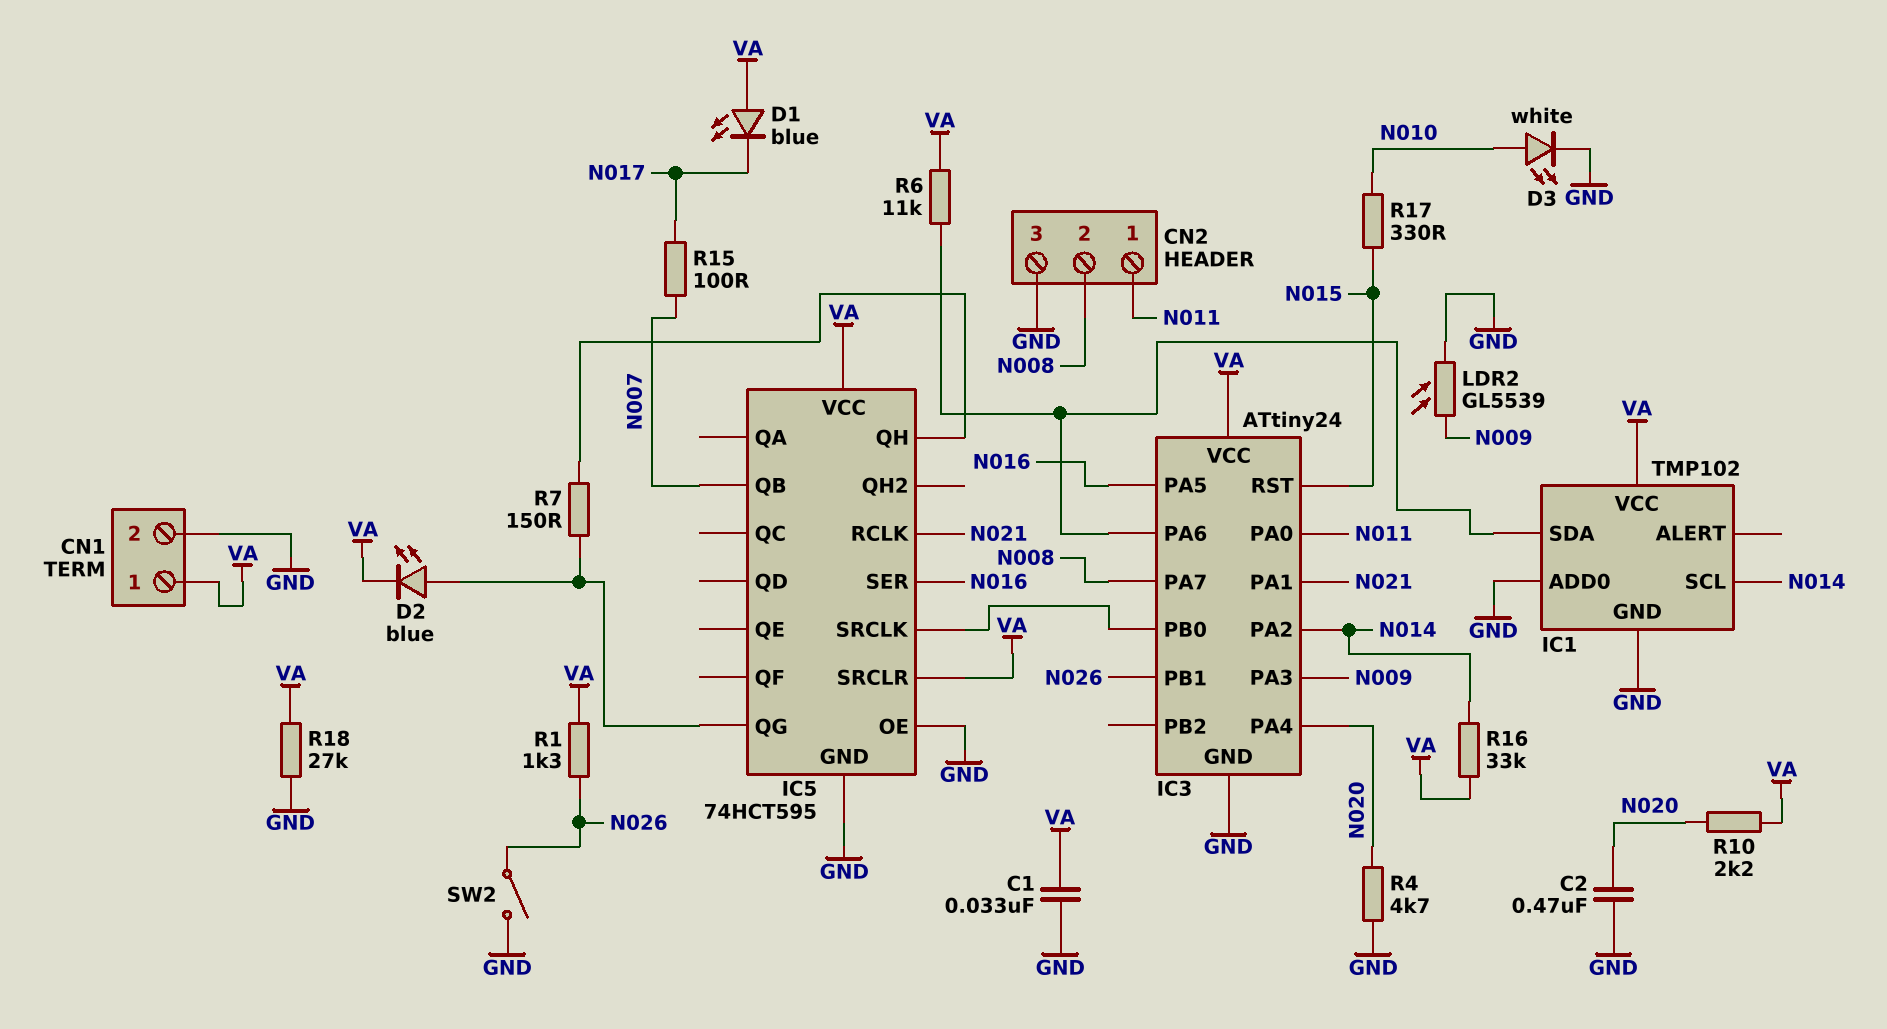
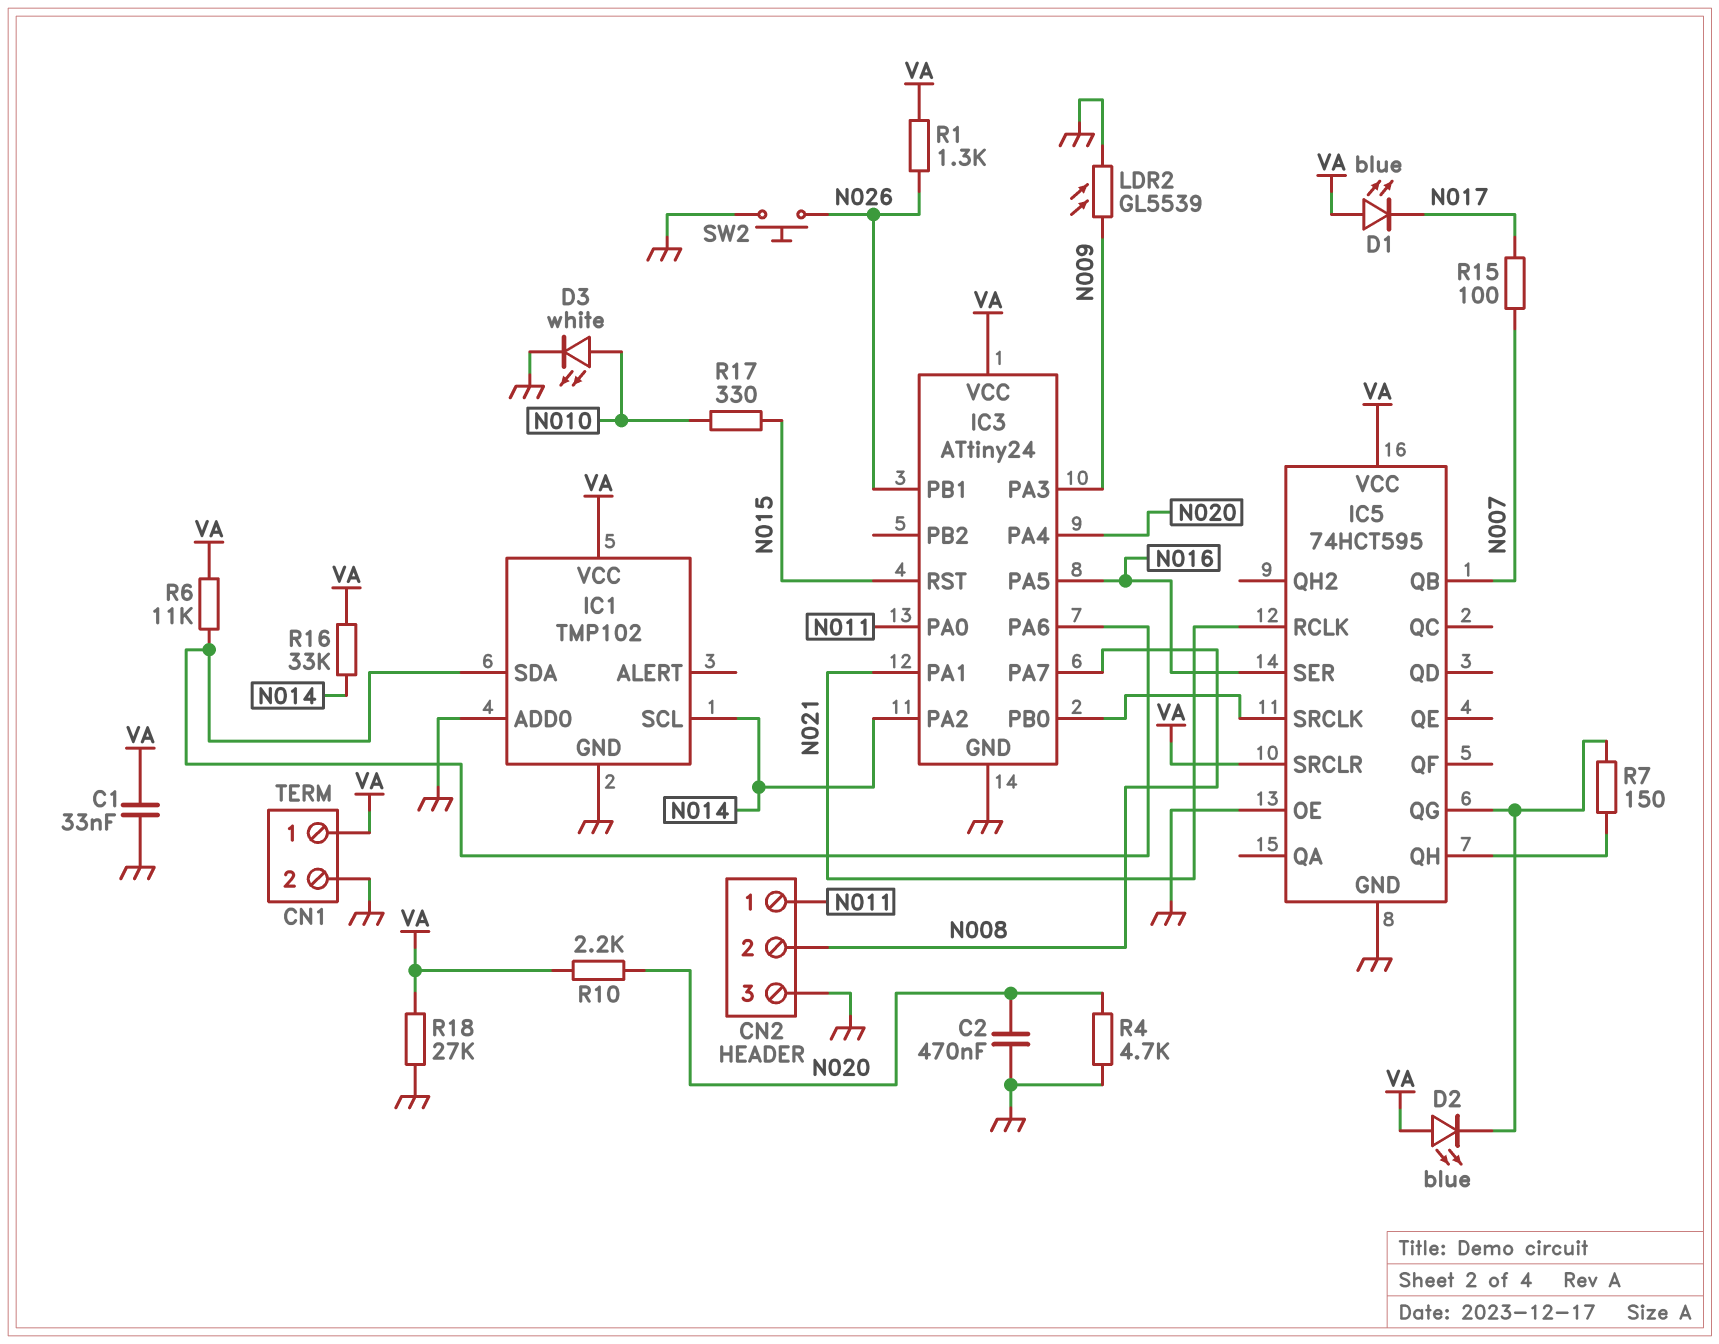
D2: LED blue (A IC5/QG, K VA) -> LED blue (A VA, K IC5/QG)
SW2: switch (GND, N026) -> button (GND, N026)

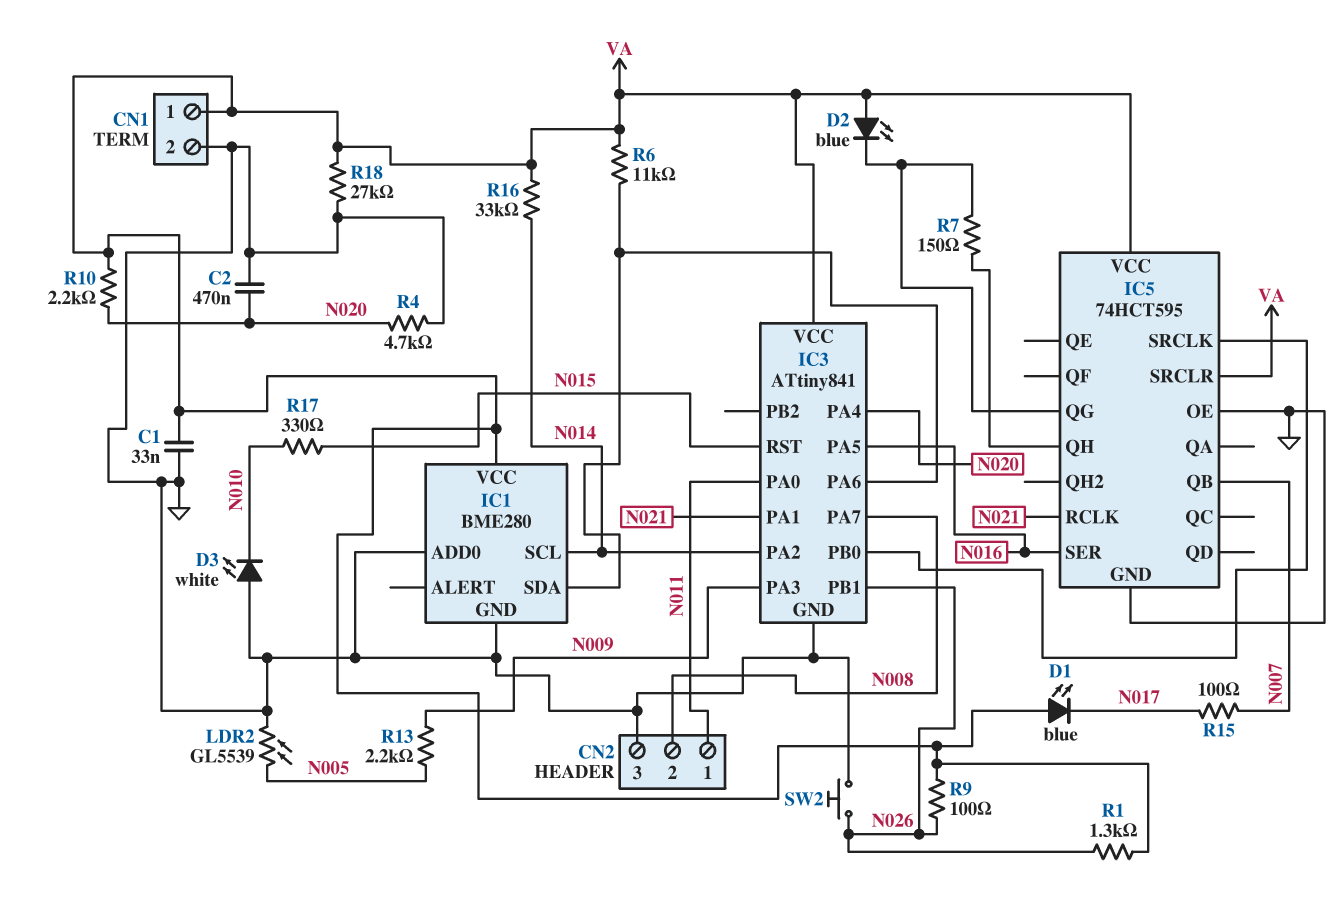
D3: LED white (A N010, K GND) -> LED white (A GND, K N010)
IC1: TMP102 -> BME280
IC3: ATtiny24 -> ATtiny841
LDR2: GL5539 (GND, N009) -> GL5539 (GND, N005)
R9: none -> 100 (N026, VA)
R13: none -> 2.2k (N005, N009)

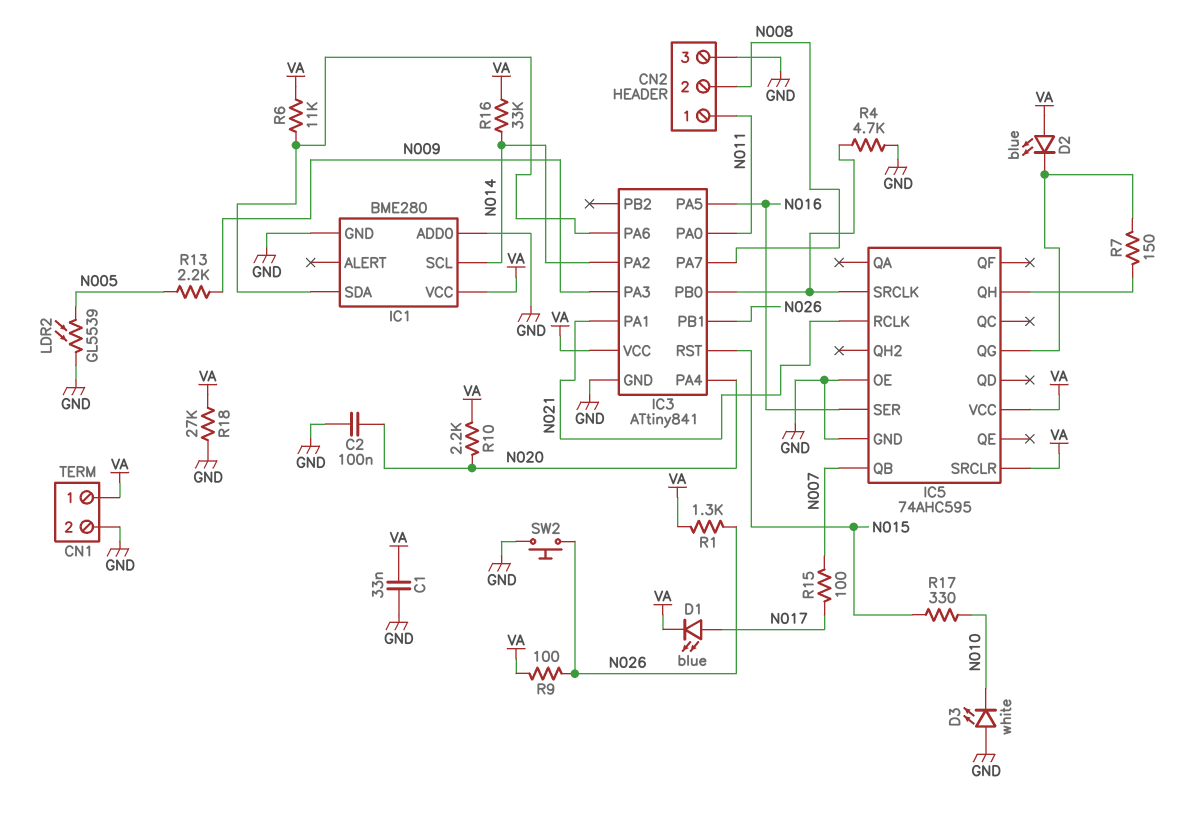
C2: 470nF (GND, N020) -> 100nF (GND, N020)
D1: LED blue (A VA, K N017) -> LED blue (A N017, K VA)
IC5: 74HCT595 -> 74AHC595
R4: 4.7k (GND, N020) -> 4.7k (GND, IC3/PB0)

